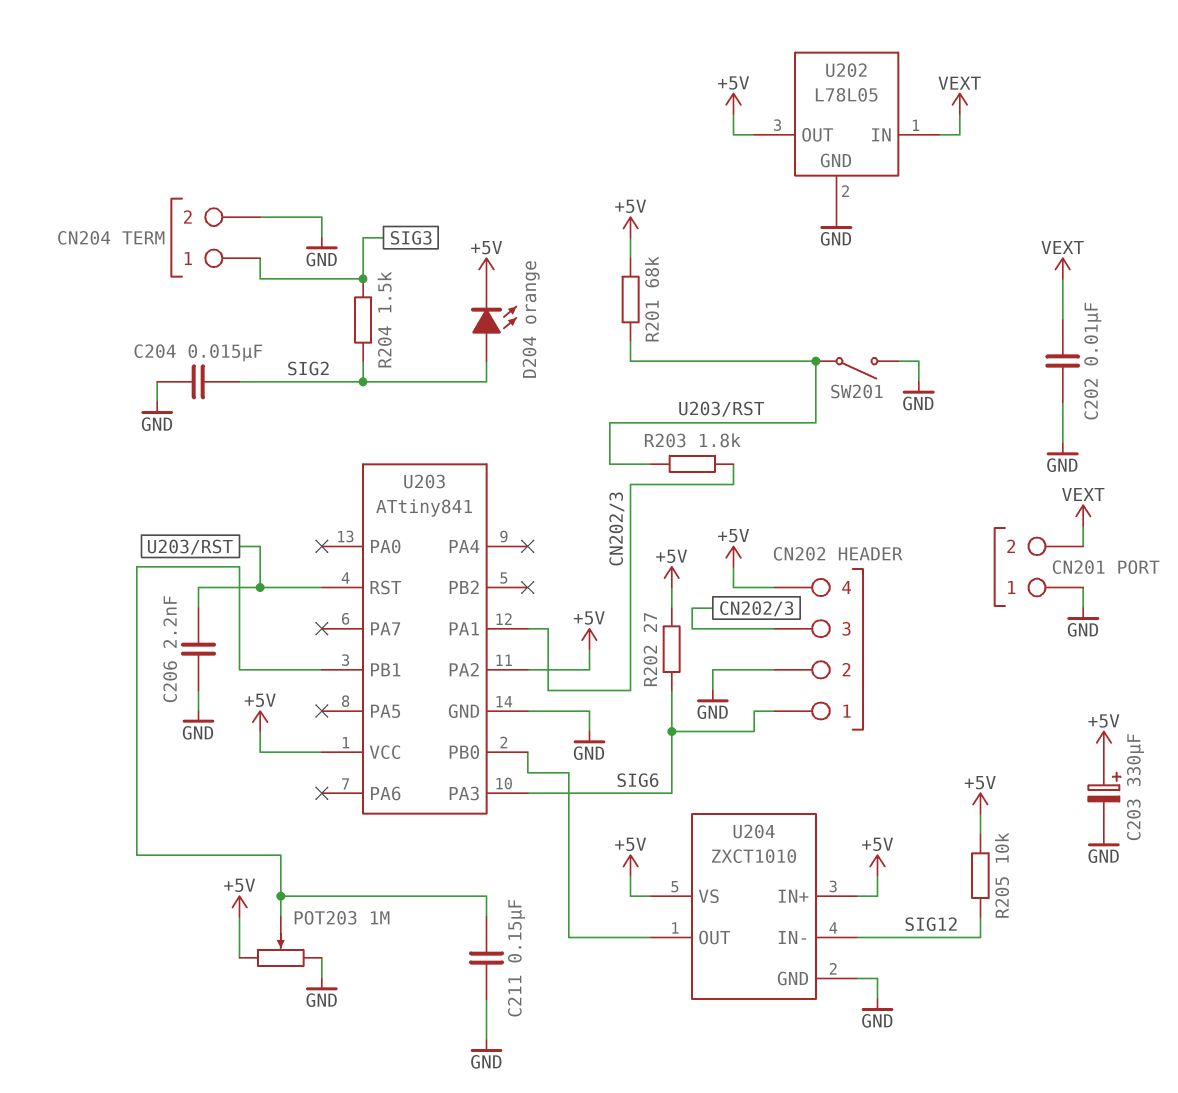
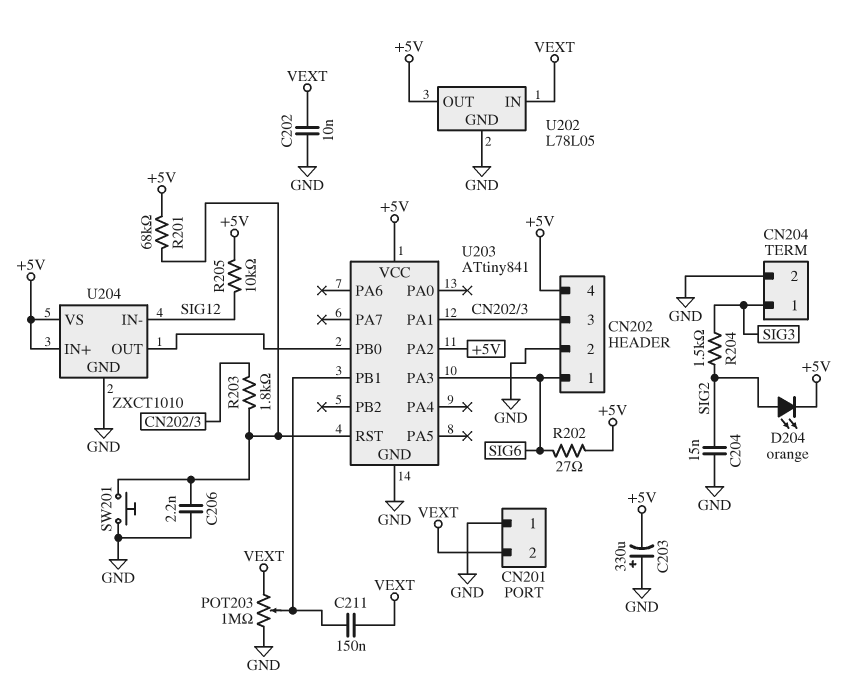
C203: 330uF (plus +5V, minus GND) -> 330uF (plus GND, minus +5V)
C211: 150nF (GND, U203/PB1) -> 150nF (U203/PB1, VEXT)
POT203: 1M (+5V, GND, wiper U203/PB1) -> 1M (GND, VEXT, wiper U203/PB1)
SW201: switch (GND, U203/RST) -> button (GND, U203/RST)

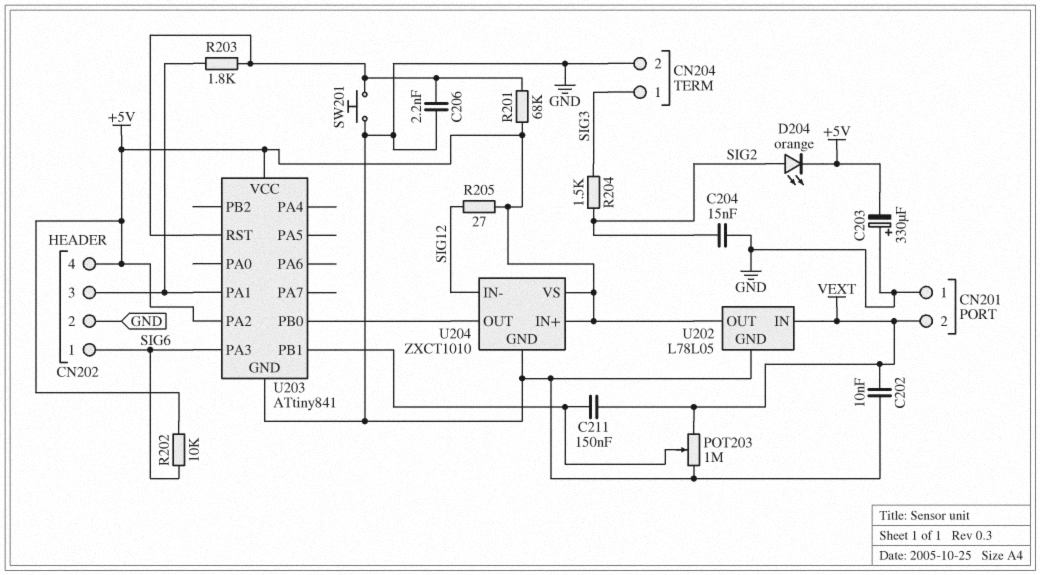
R202: 27 (+5V, SIG6) -> 10k (+5V, SIG6)
R205: 10k (+5V, SIG12) -> 27 (+5V, SIG12)

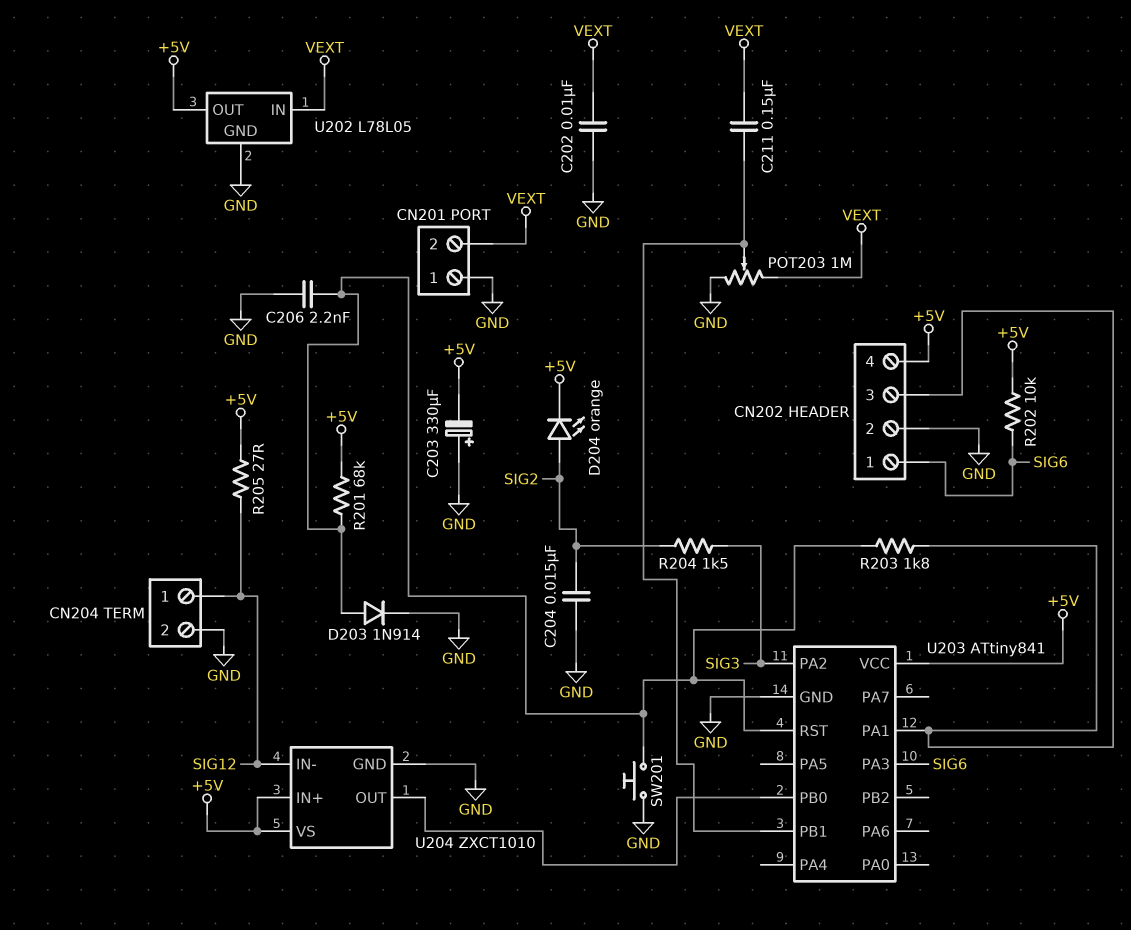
CN204 pin 1: SIG3 -> SIG12
D203: none -> diode 1N914 (A U203/RST, K GND)
U203 pin PA2: +5V -> SIG3

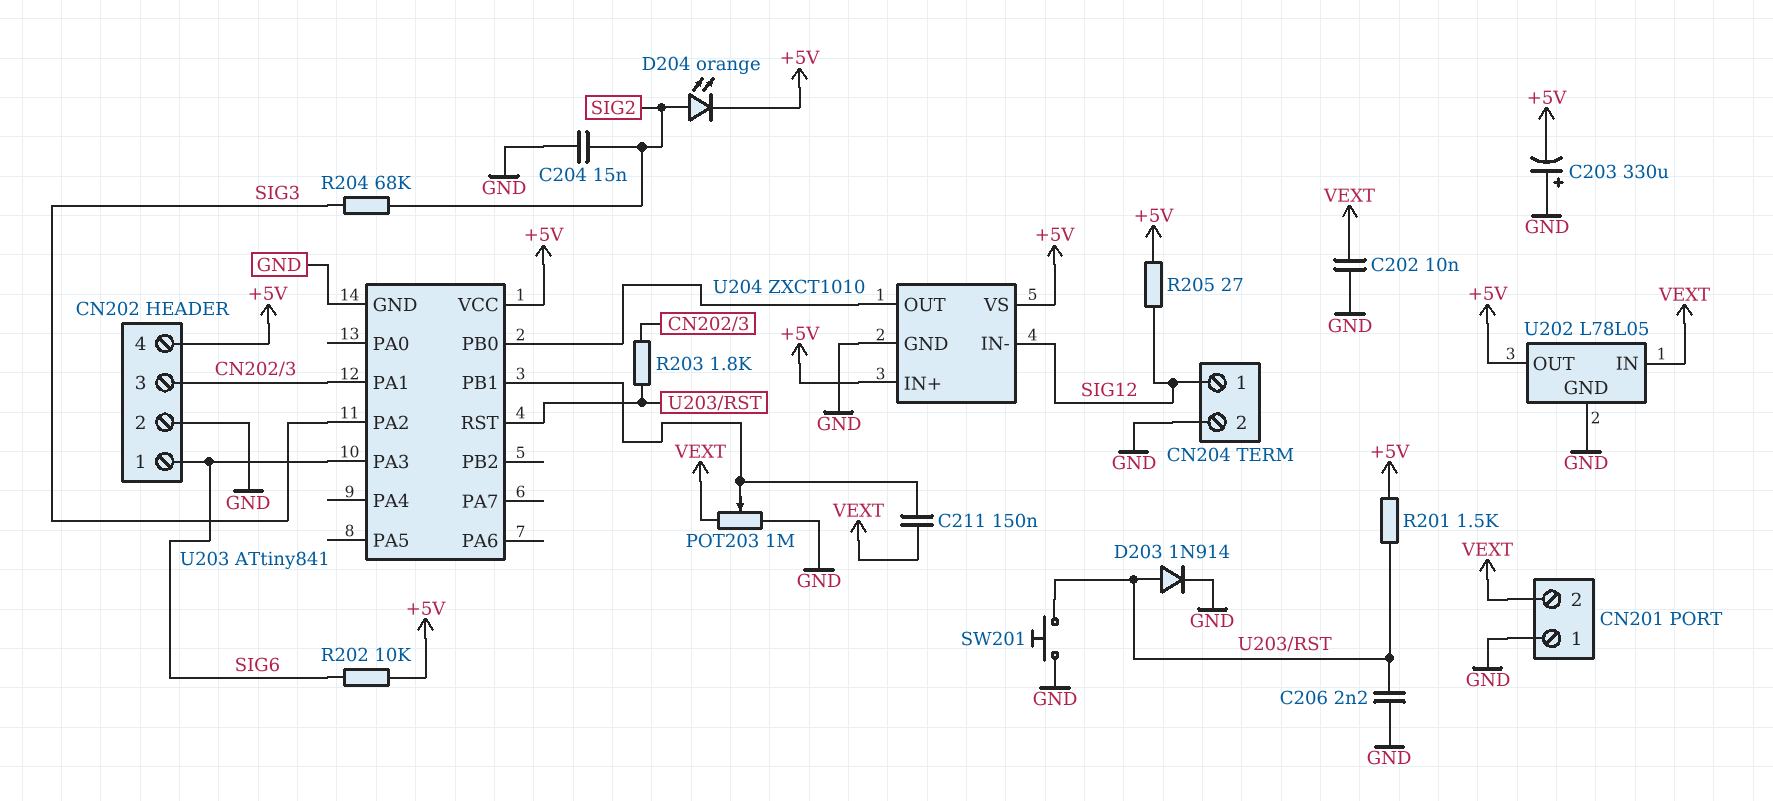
R201: 68k (+5V, U203/RST) -> 1.5k (+5V, U203/RST)
R204: 1.5k (SIG2, SIG3) -> 68k (SIG2, SIG3)

